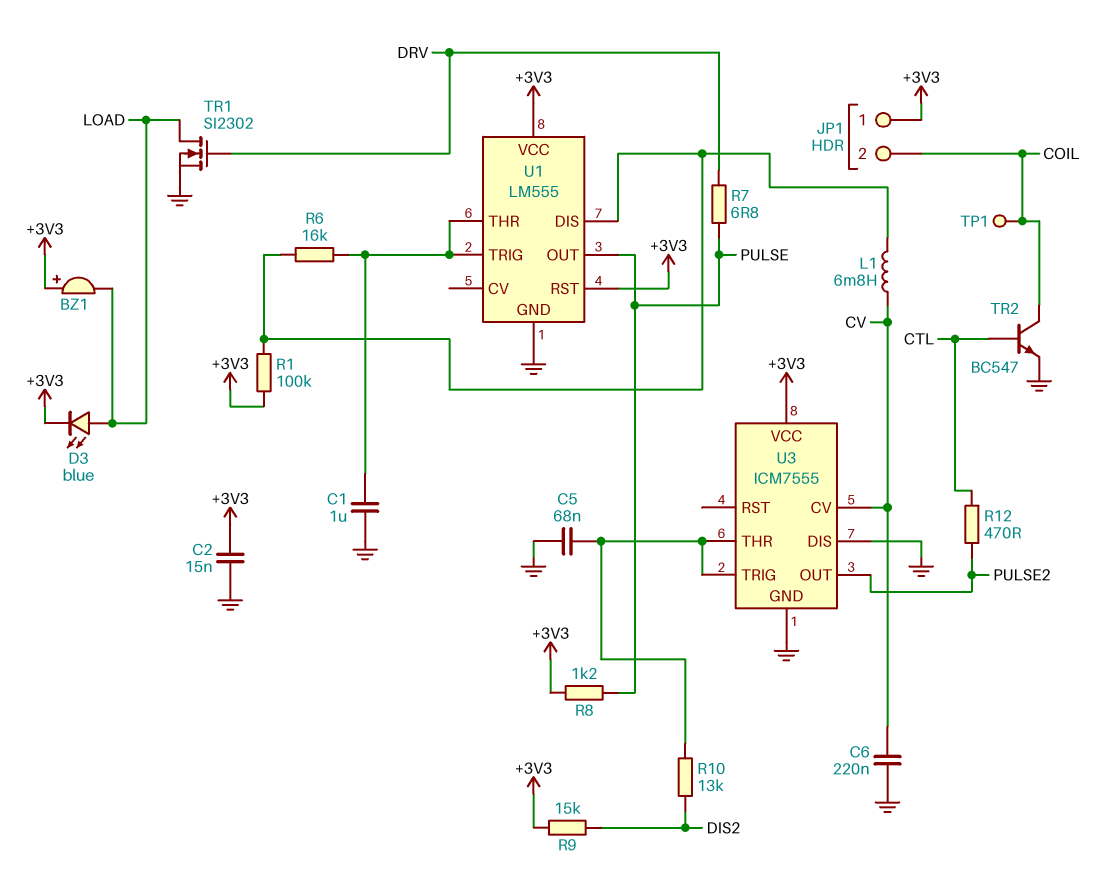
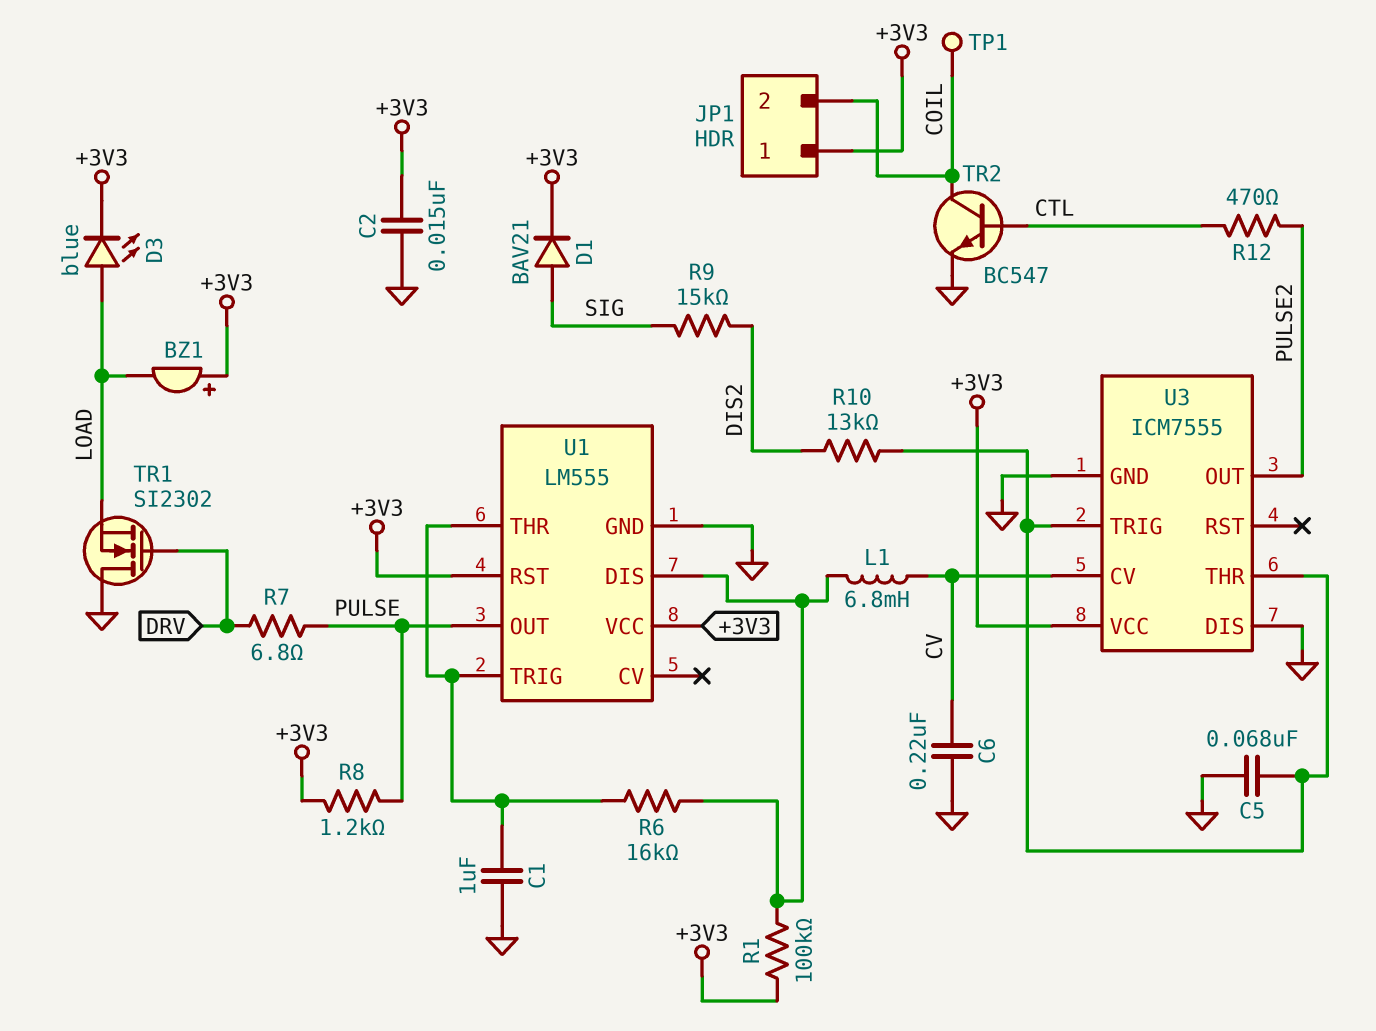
D1: none -> diode BAV21 (A SIG, K +3V3)
R9: 15k (+3V3, DIS2) -> 15k (DIS2, SIG)
TR1: NMOS SI2302 (G DRV, D LOAD, S GND) -> NMOS SI2302 (G DRV, D GND, S LOAD)

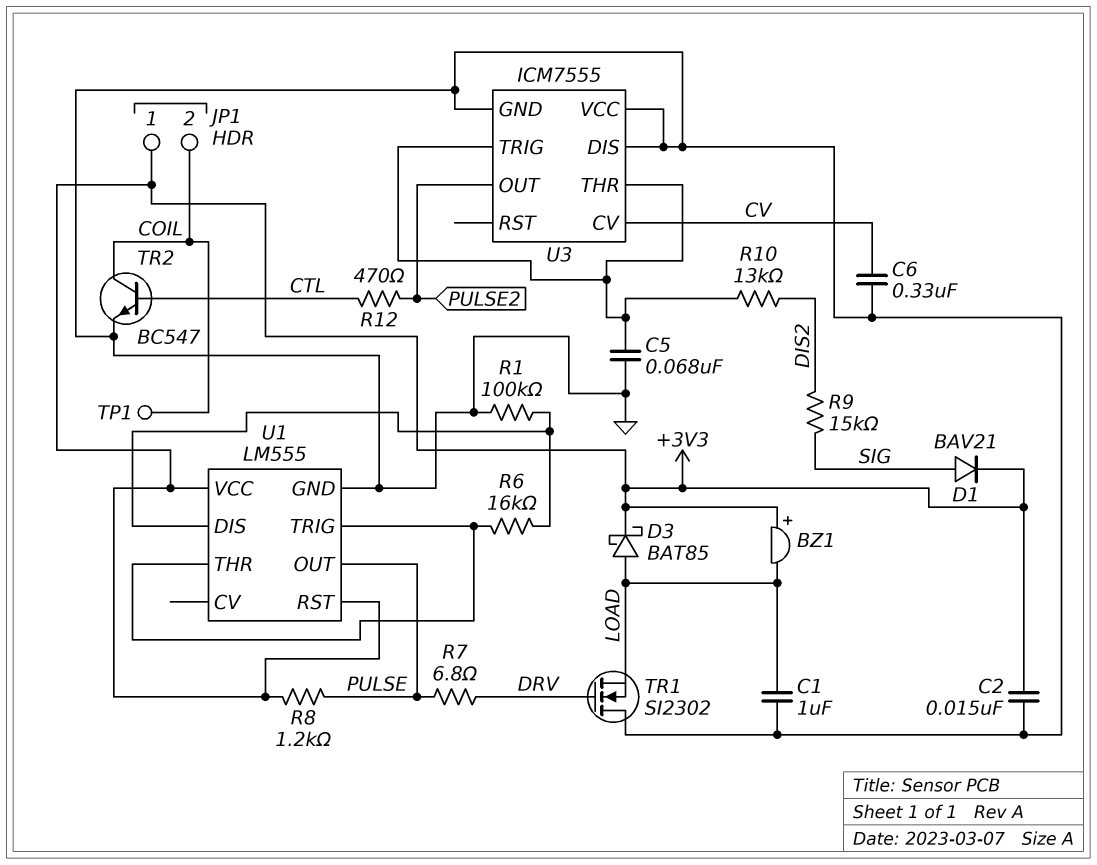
C1: 1uF (GND, U1/THR) -> 1uF (GND, LOAD)
C6: 220nF (CV, GND) -> 330nF (CV, GND)
D3: LED blue (A LOAD, K +3V3) -> schottky BAT85 (A LOAD, K +3V3)
L1: 6.8mH (CV, U1/DIS) -> none
R1: 100k (+3V3, U1/DIS) -> 100k (GND, U1/DIS)
U3 pin VCC: +3V3 -> GND

